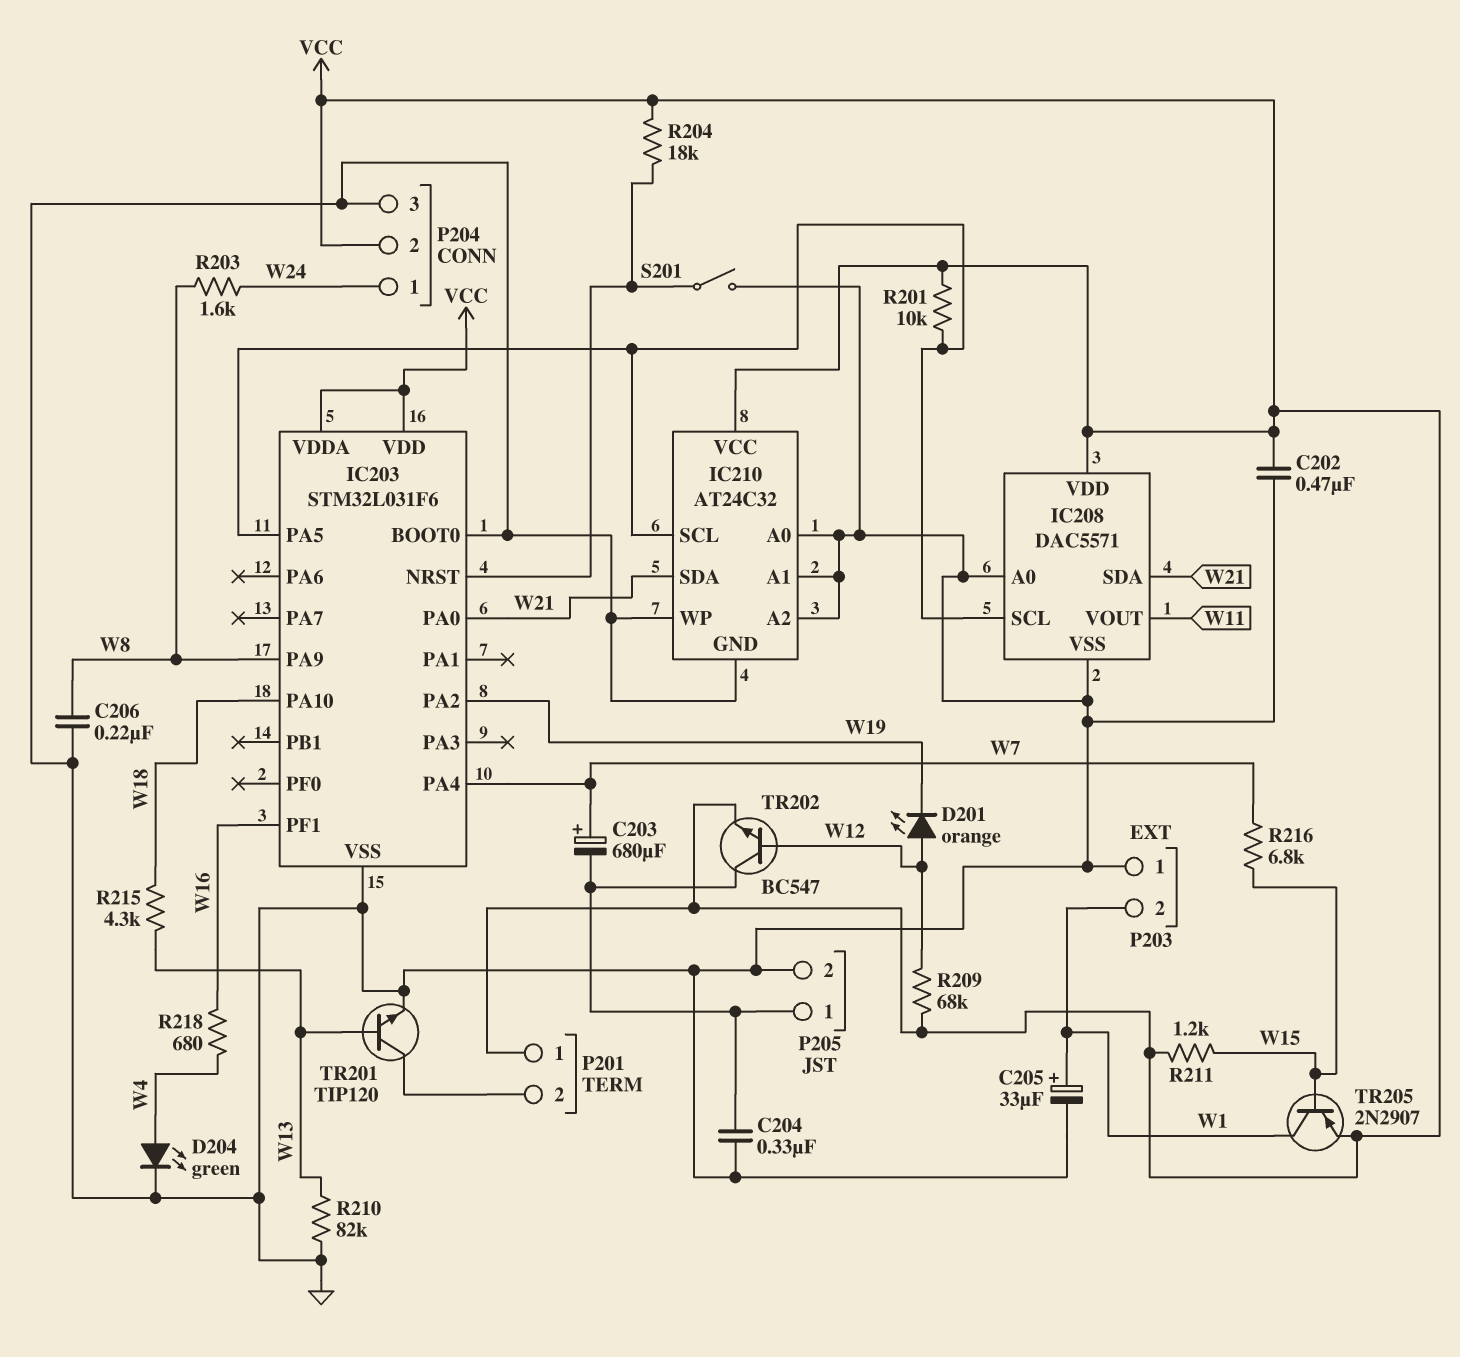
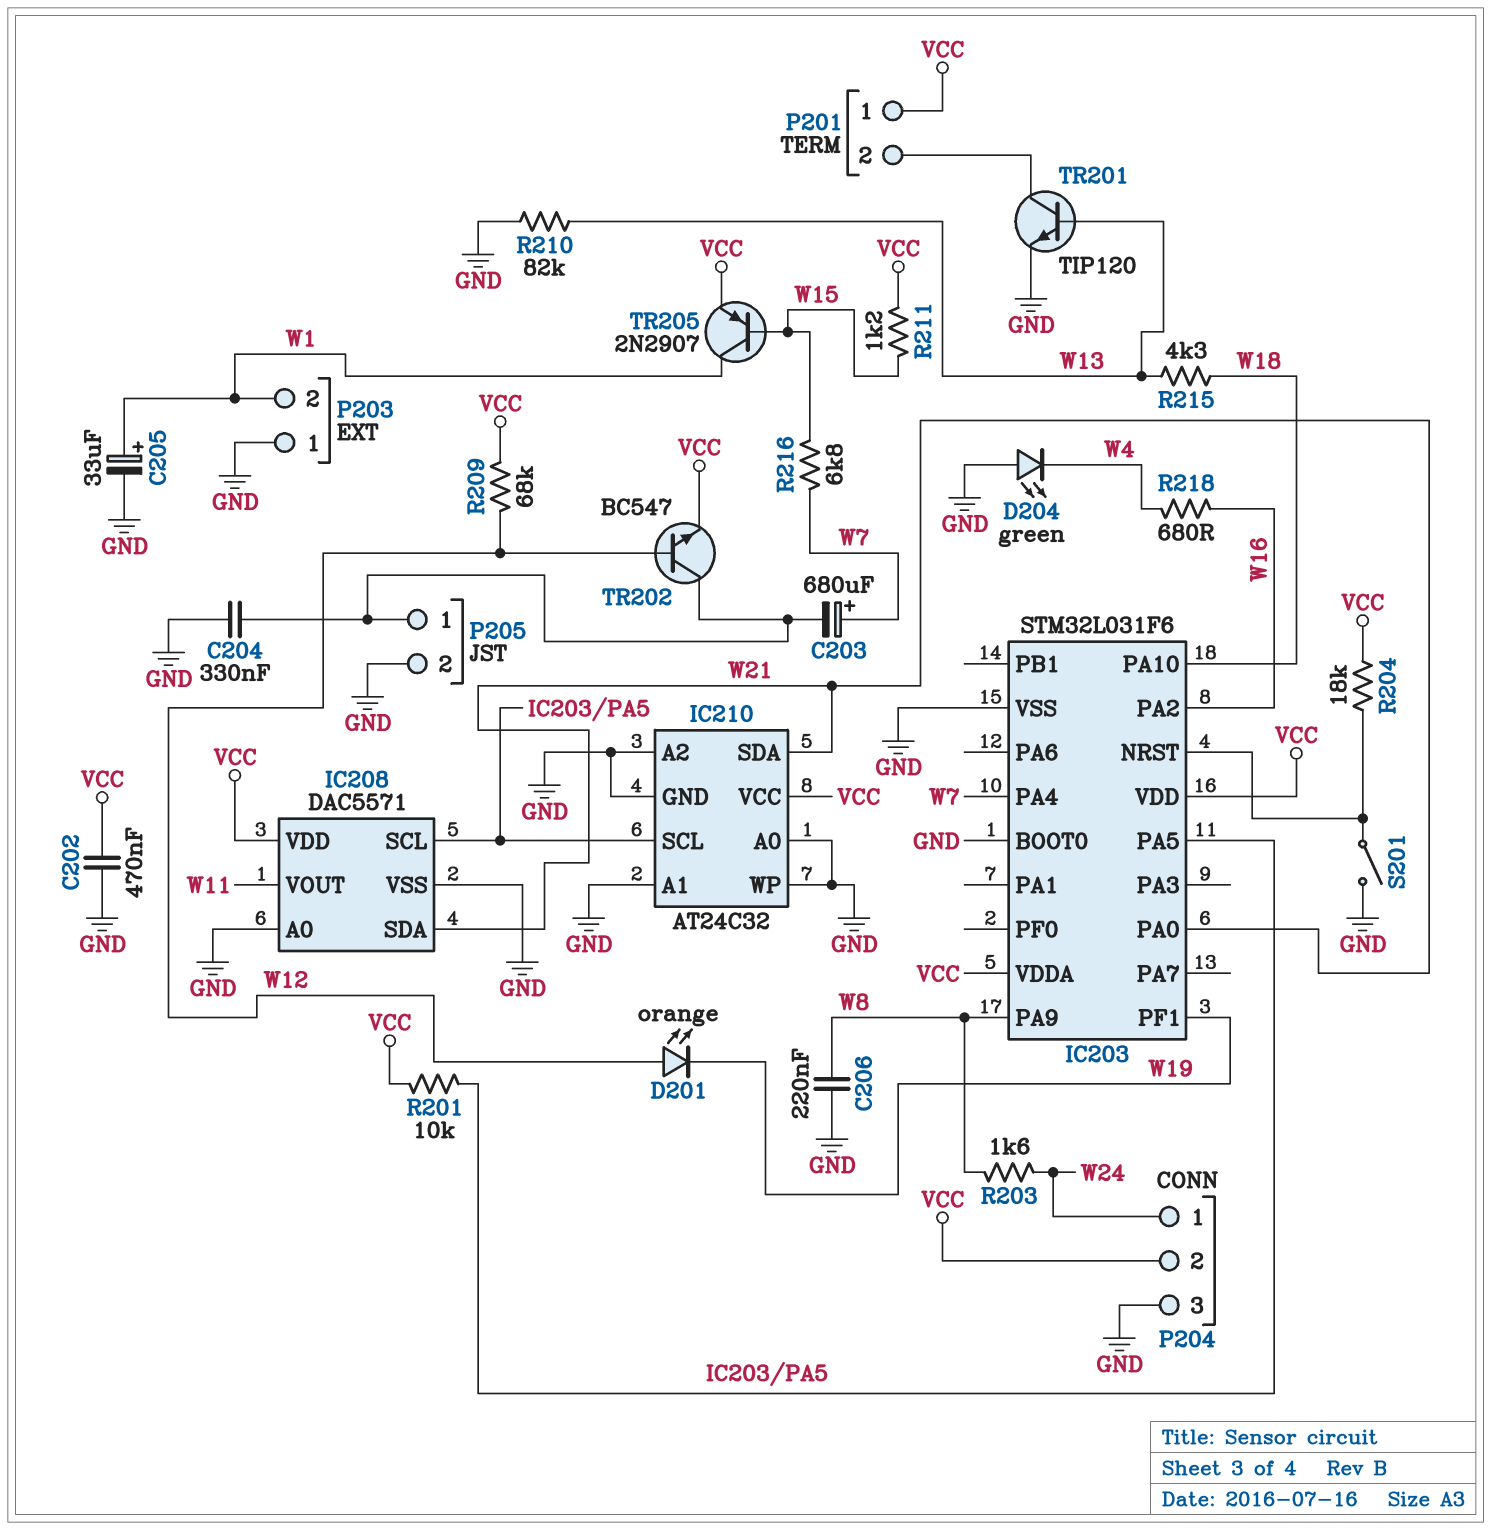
D204: LED green (A W4, K GND) -> LED green (A GND, K W4)
IC203 pin PA2: W19 -> W16
IC203 pin PF1: W16 -> W19

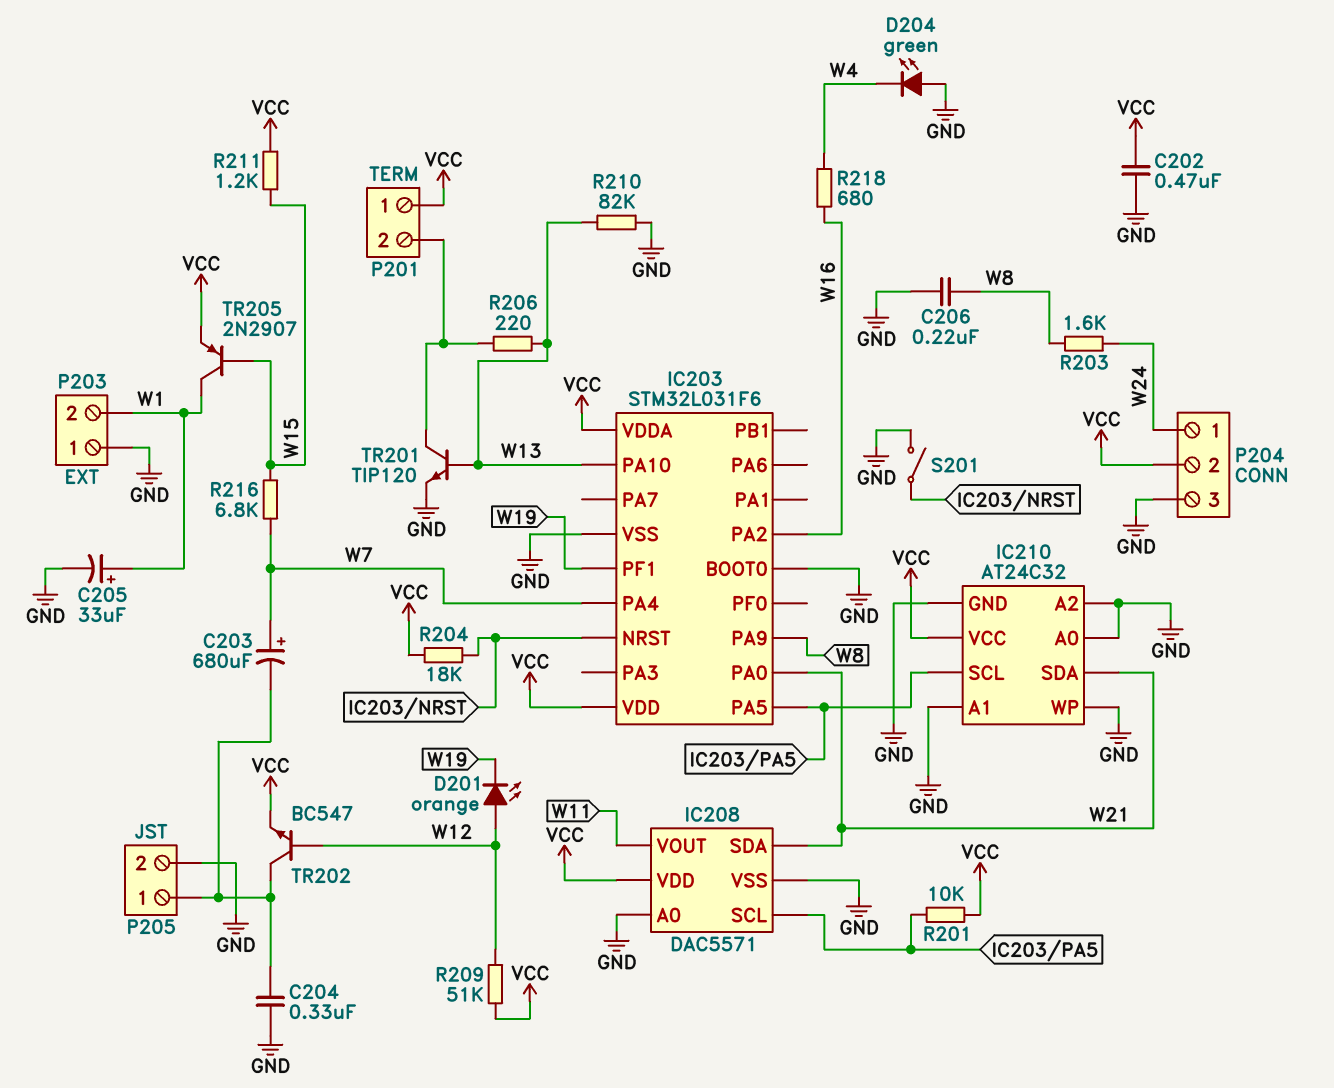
IC203 pin PA10: W18 -> W13
R206: none -> 220 (P201/2, W13)
R209: 68k (VCC, W12) -> 51k (VCC, W12)
R215: 4.3k (W13, W18) -> none

